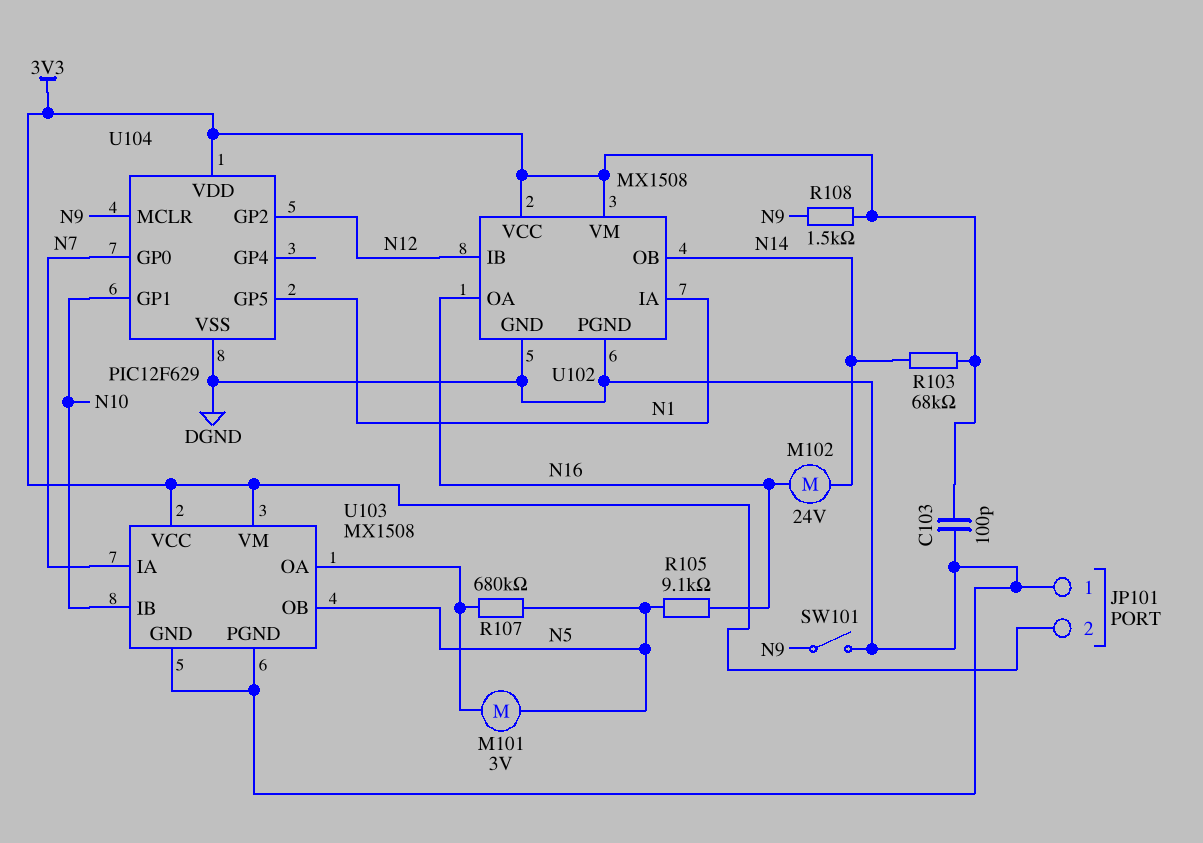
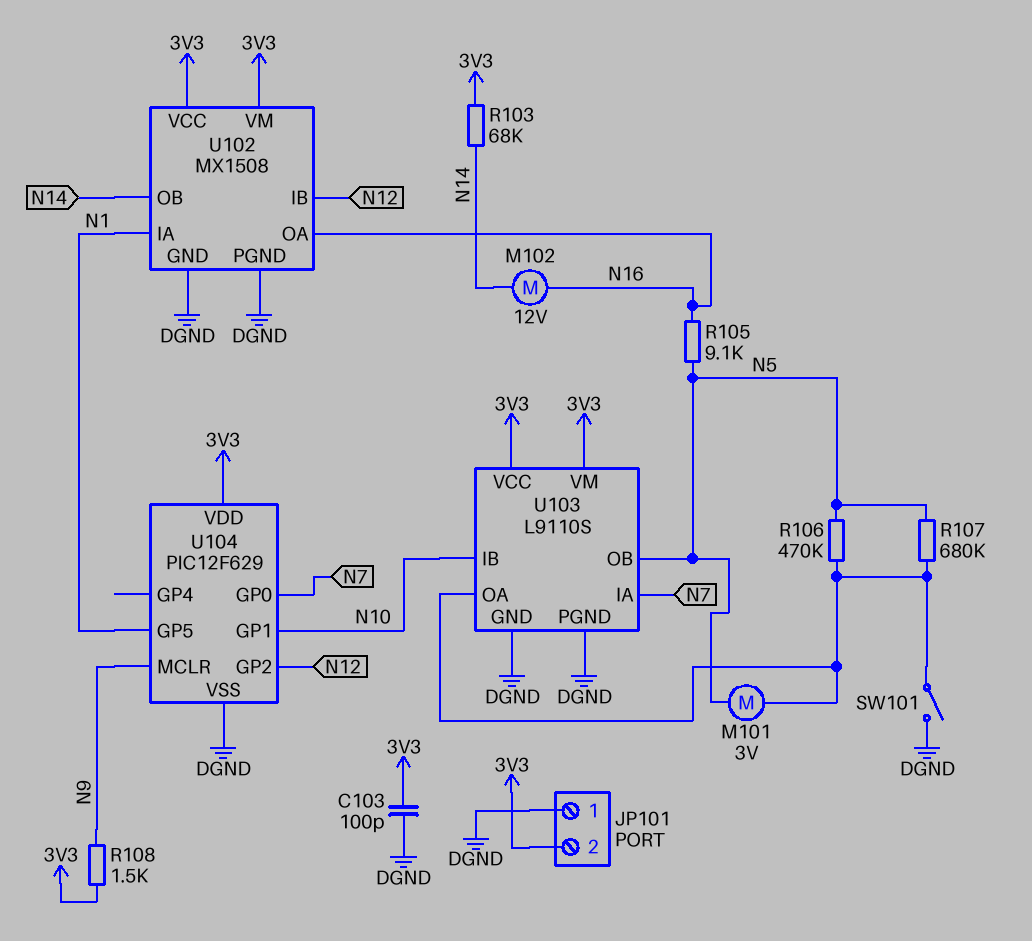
M102: motor 24V (N14, N16) -> motor 12V (N14, N16)
R106: none -> 470k (N5, U103/OA)
SW101: switch (DGND, N9) -> switch (DGND, U103/OA)
U103: MX1508 -> L9110S

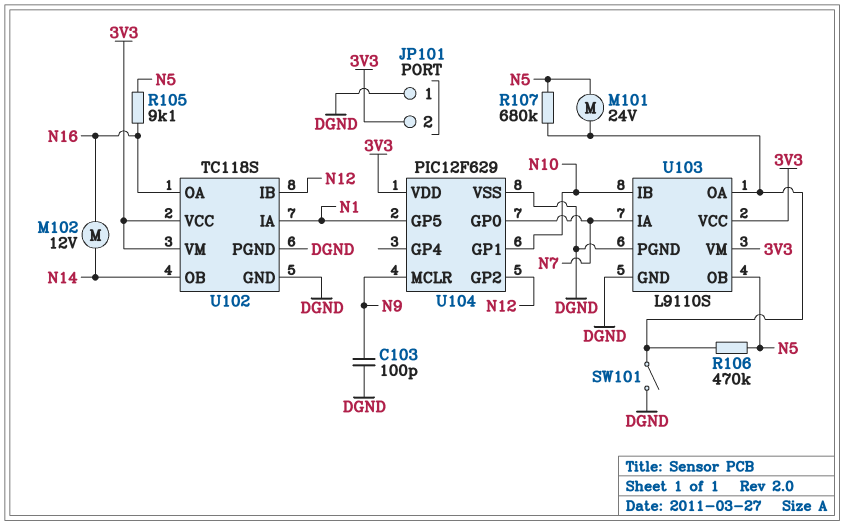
C103: 100pF (3V3, DGND) -> 100pF (DGND, N9)
M101: motor 3V (N5, U103/OA) -> motor 24V (N5, U103/OA)
R103: 68k (3V3, N14) -> none
R108: 1.5k (3V3, N9) -> none
U102: MX1508 -> TC118S

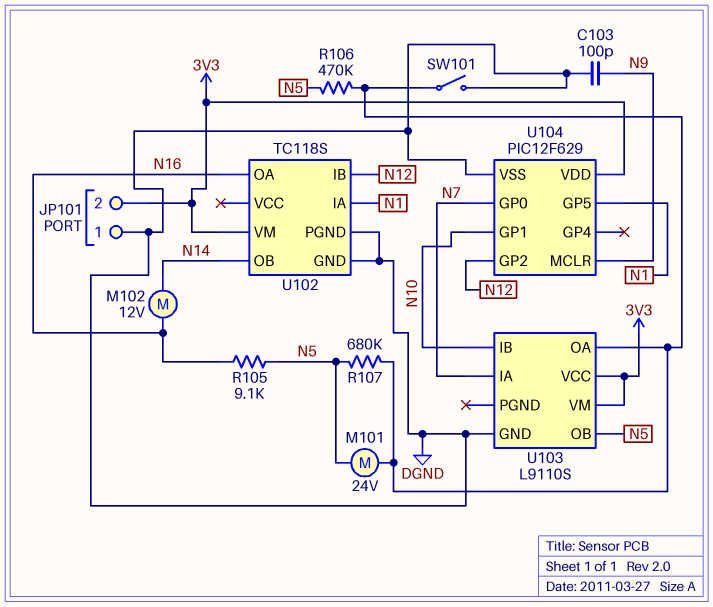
U102 pin VCC: 3V3 -> none
U103 pin PGND: DGND -> none

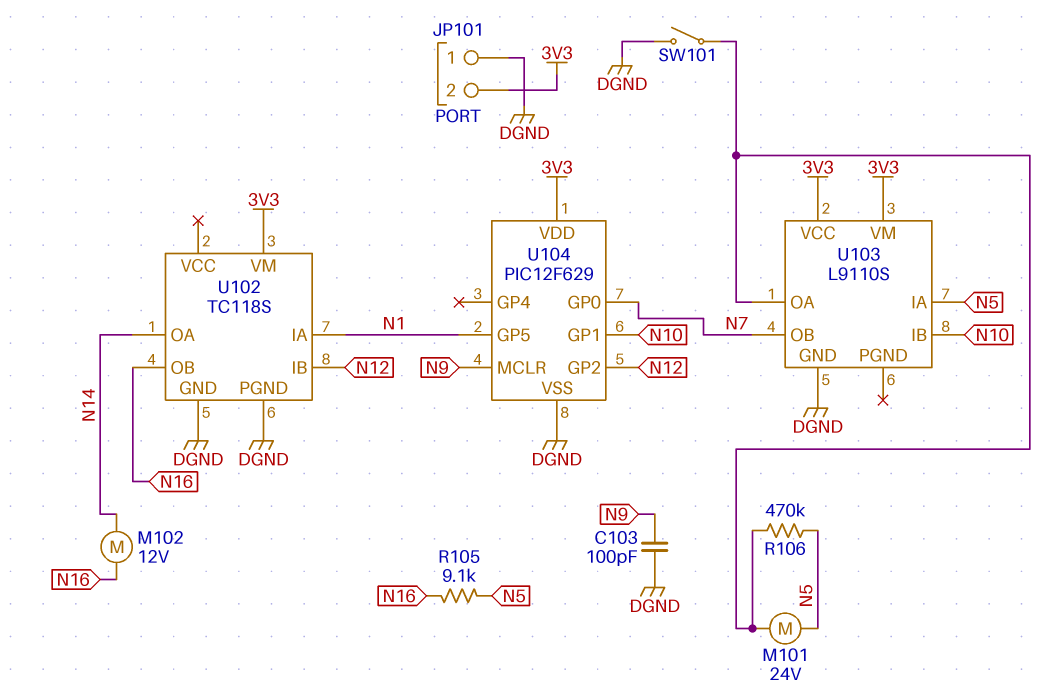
R107: 680k (N5, U103/OA) -> none
U102 pin OA: N16 -> N14
U102 pin OB: N14 -> N16
U103 pin IA: N7 -> N5
U103 pin OB: N5 -> N7

